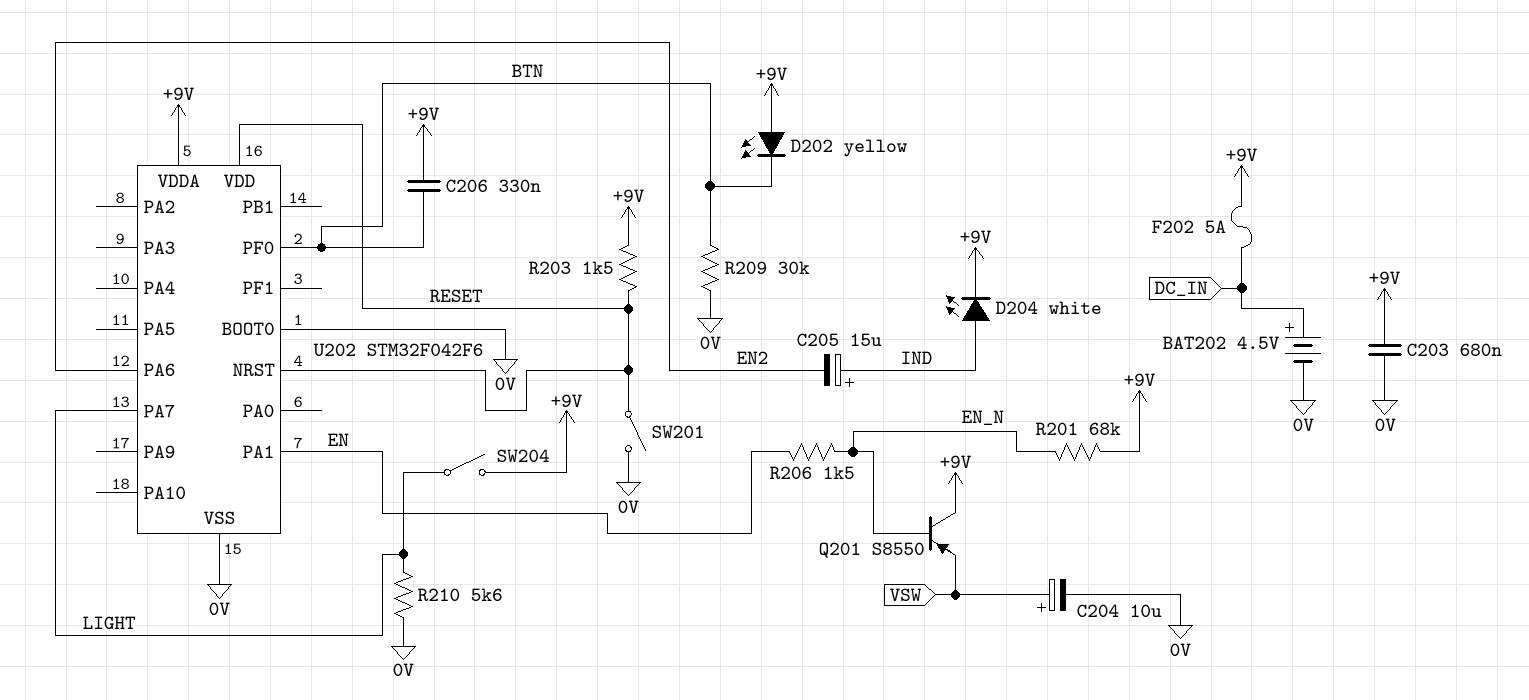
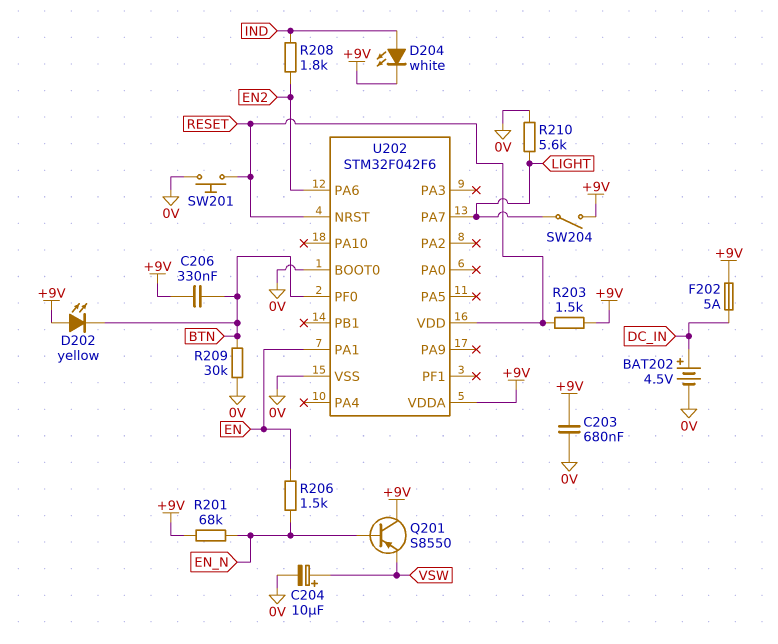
C205: 15uF (plus IND, minus EN2) -> none
R208: none -> 1.8k (EN2, IND)
SW201: switch (0V, RESET) -> button (0V, RESET)

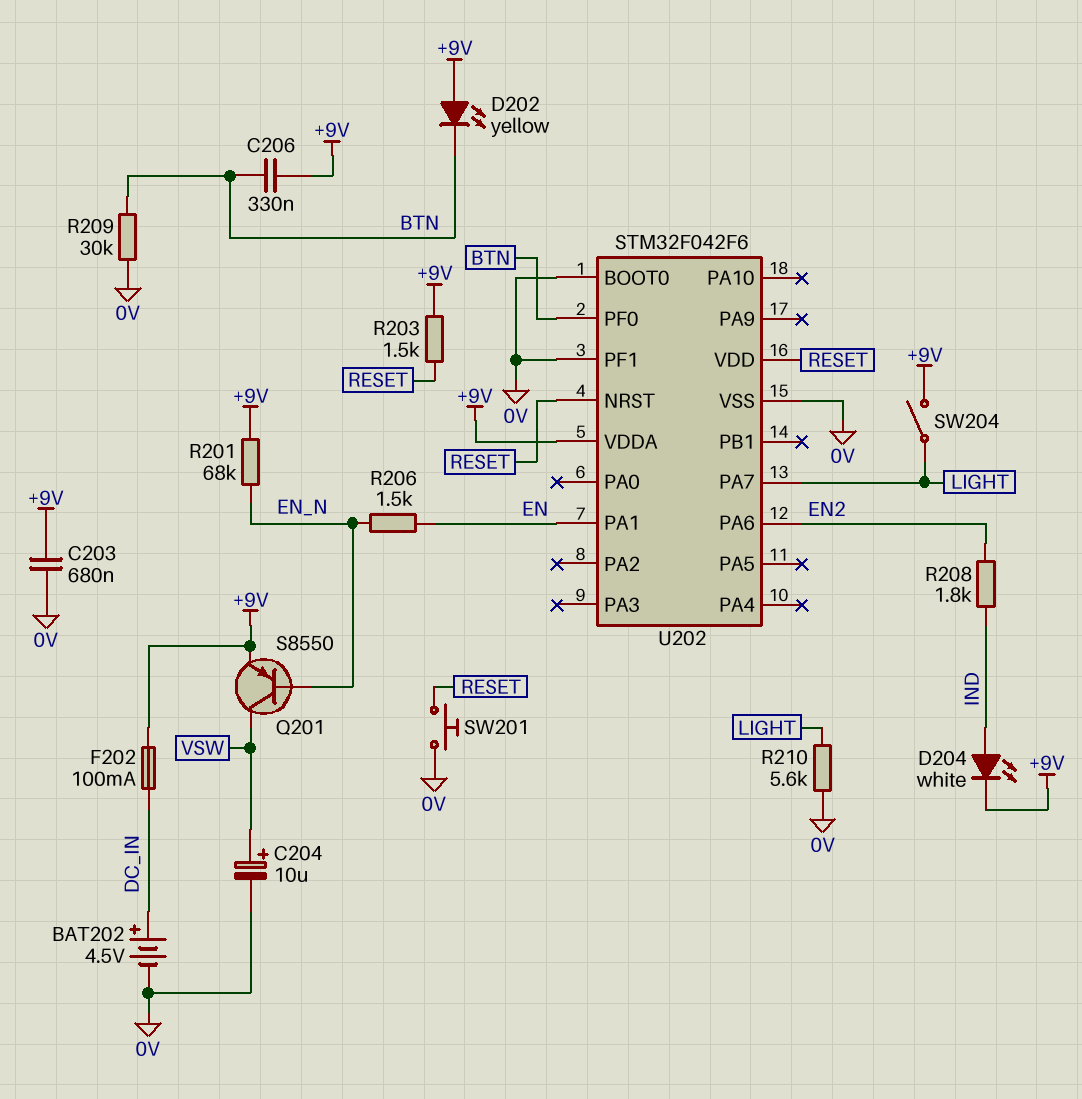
F202: 5A (+9V, DC_IN) -> 100mA (+9V, DC_IN)
Q201: PNP S8550 (B EN_N, C +9V, E VSW) -> PNP S8550 (B EN_N, C VSW, E +9V)
U202 pin PF1: none -> 0V

